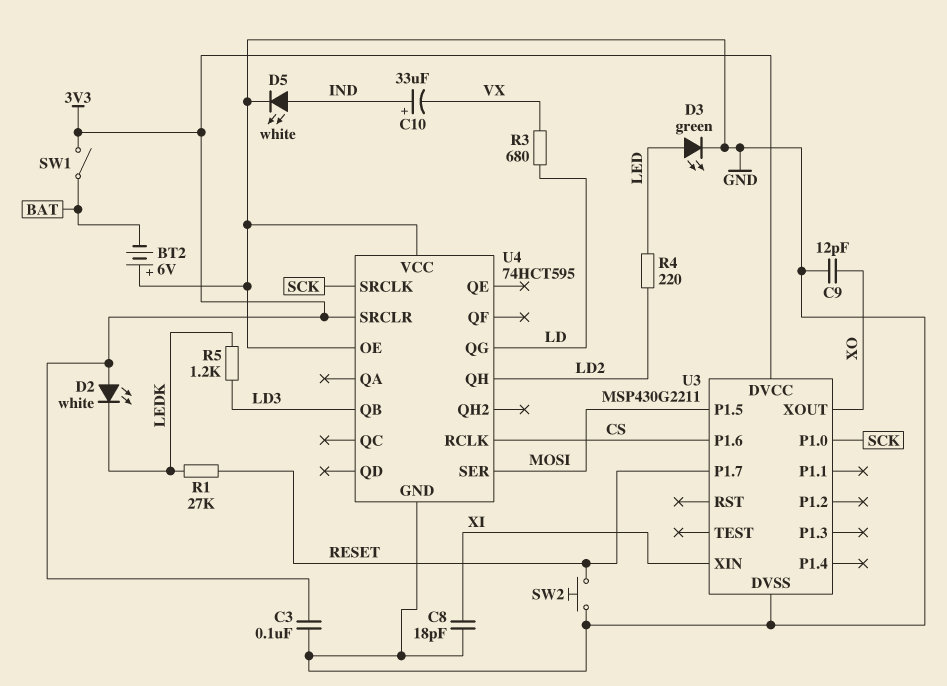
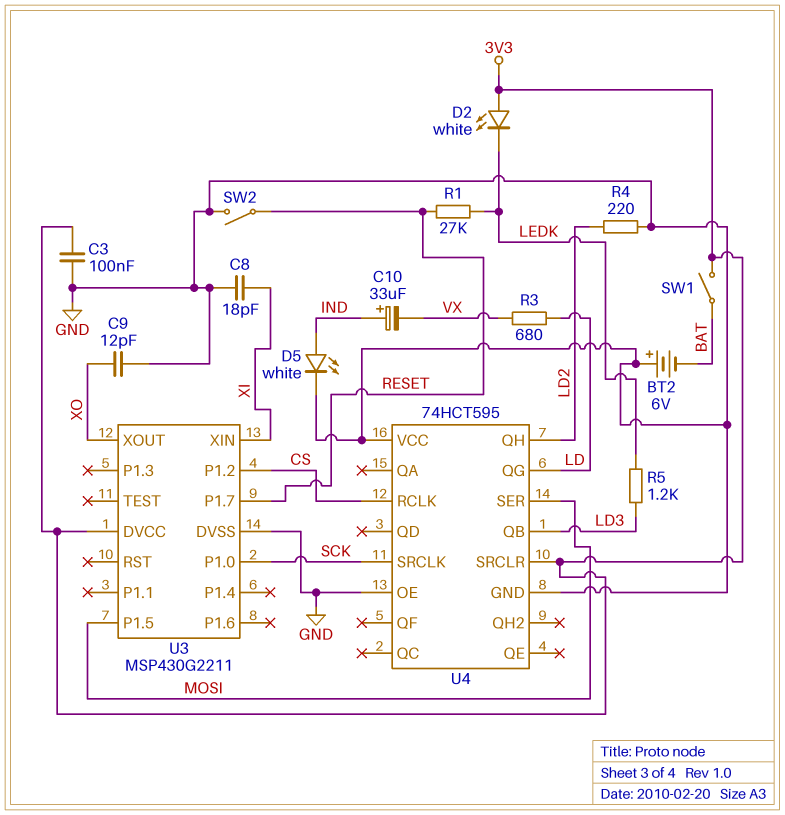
D3: LED green (A LED, K GND) -> none
R4: 220 (LD2, LED) -> 220 (GND, LD2)
SW2: button (GND, RESET) -> switch (GND, RESET)
U3 pin P1.2: none -> CS
U3 pin P1.6: CS -> none

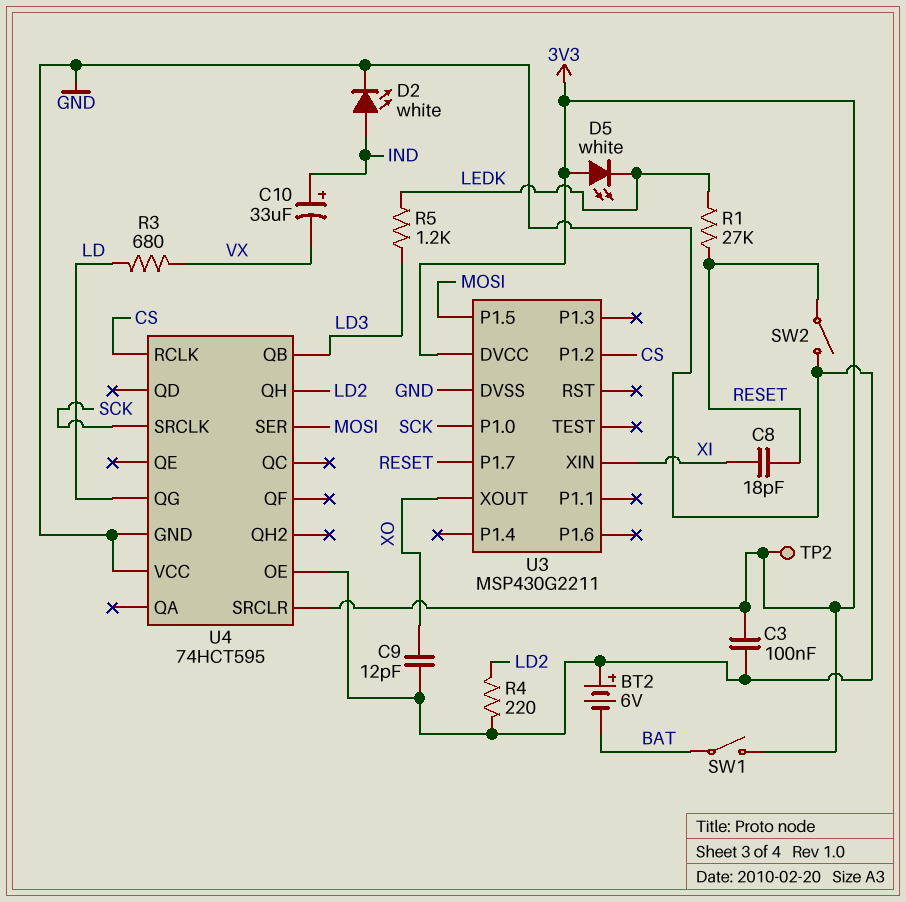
C8: 18pF (GND, XI) -> 18pF (RESET, XI)
D2: LED white (A 3V3, K LEDK) -> LED white (A IND, K GND)
D5: LED white (A IND, K GND) -> LED white (A 3V3, K LEDK)
TP2: none -> test point (3V3)

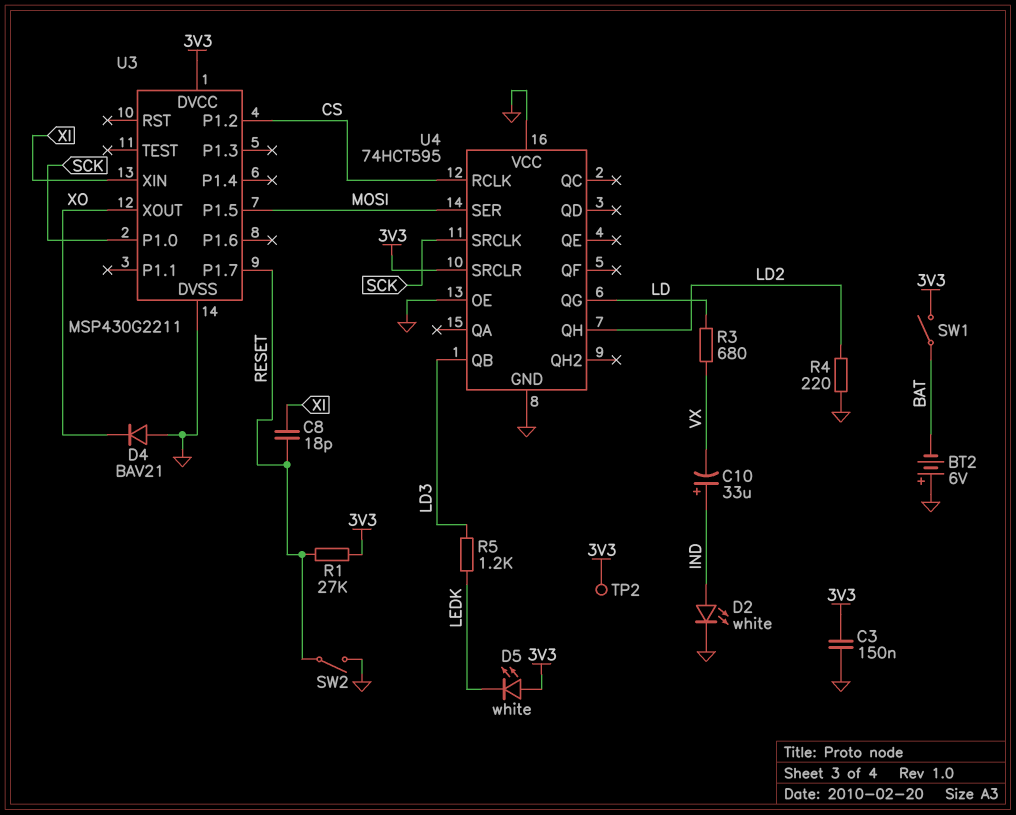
C3: 100nF (3V3, GND) -> 150nF (3V3, GND)
C9: 12pF (GND, XO) -> none
D4: none -> diode BAV21 (A GND, K XO)
R1: 27k (LEDK, RESET) -> 27k (3V3, RESET)

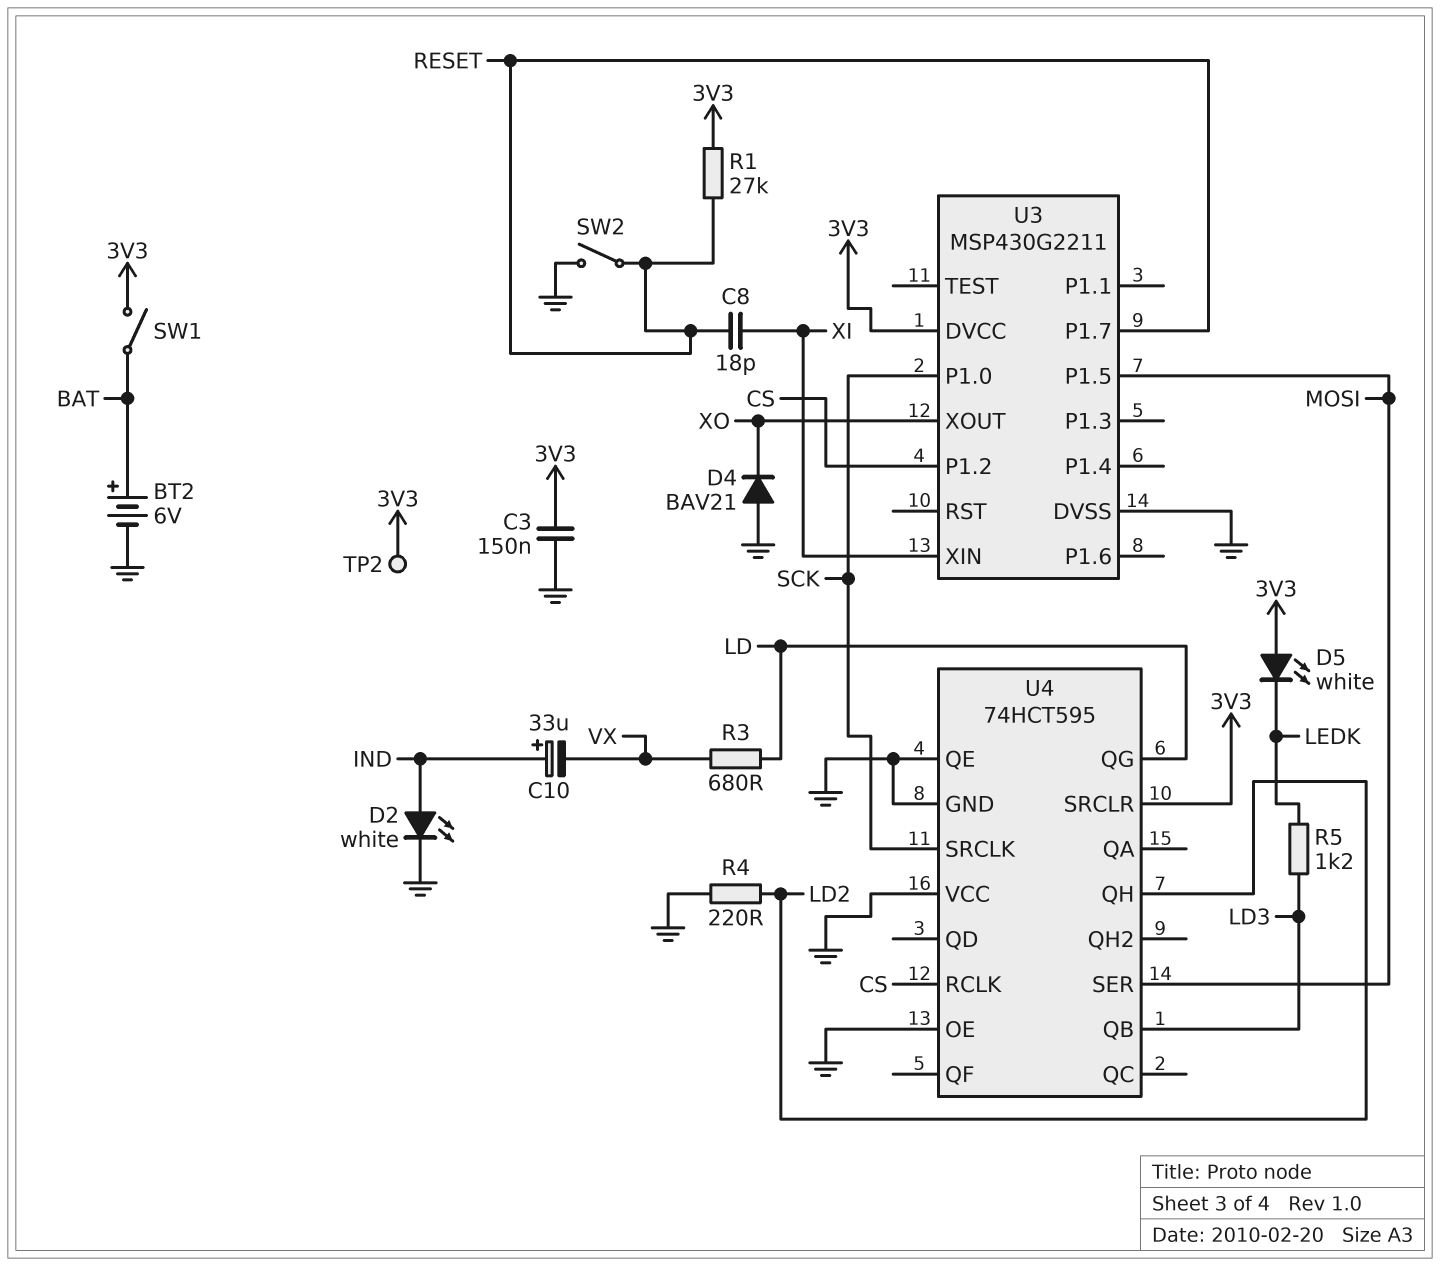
BT2: 6V (plus GND, minus BAT) -> 6V (plus BAT, minus GND)
U4 pin QE: none -> GND

